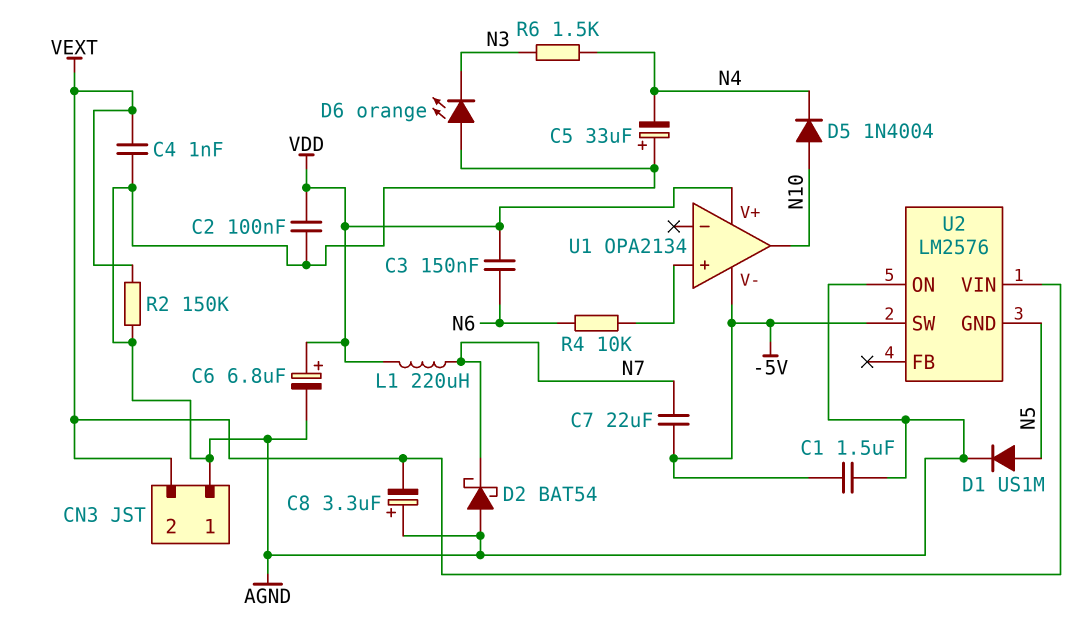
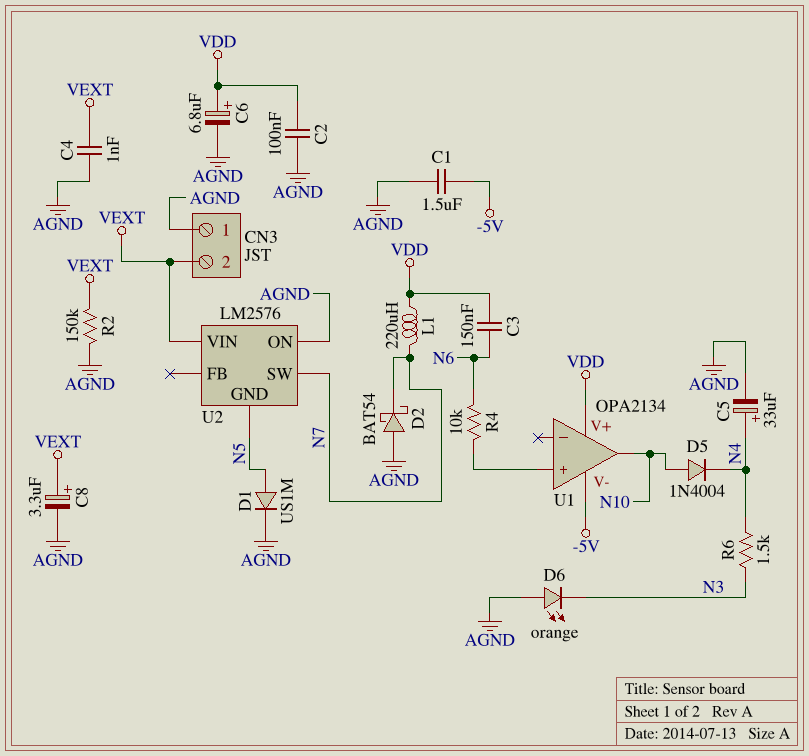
C5: 33uF (plus AGND, minus N4) -> 33uF (plus N4, minus AGND)
C7: 22uF (-5V, N7) -> none
C8: 3.3uF (plus AGND, minus VEXT) -> 3.3uF (plus VEXT, minus AGND)
U2 pin SW: -5V -> N7

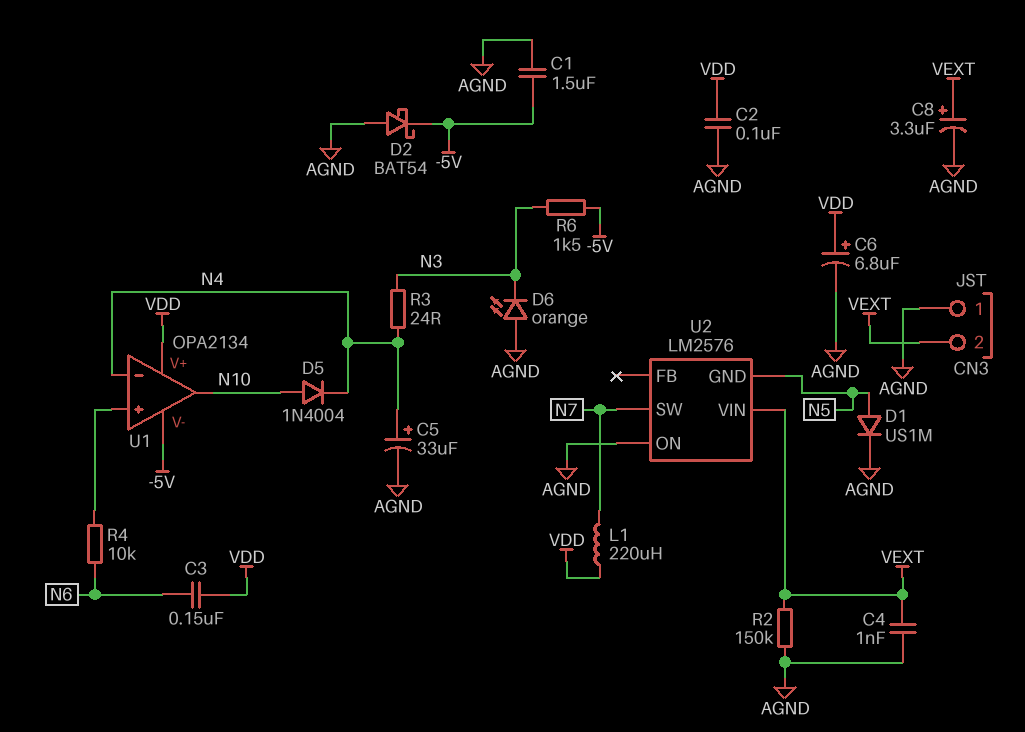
D2: schottky BAT54 (A AGND, K N7) -> schottky BAT54 (A AGND, K -5V)
R3: none -> 24 (N3, N4)
R6: 1.5k (N3, N4) -> 1.5k (-5V, N3)
U1 pin in-: none -> N4

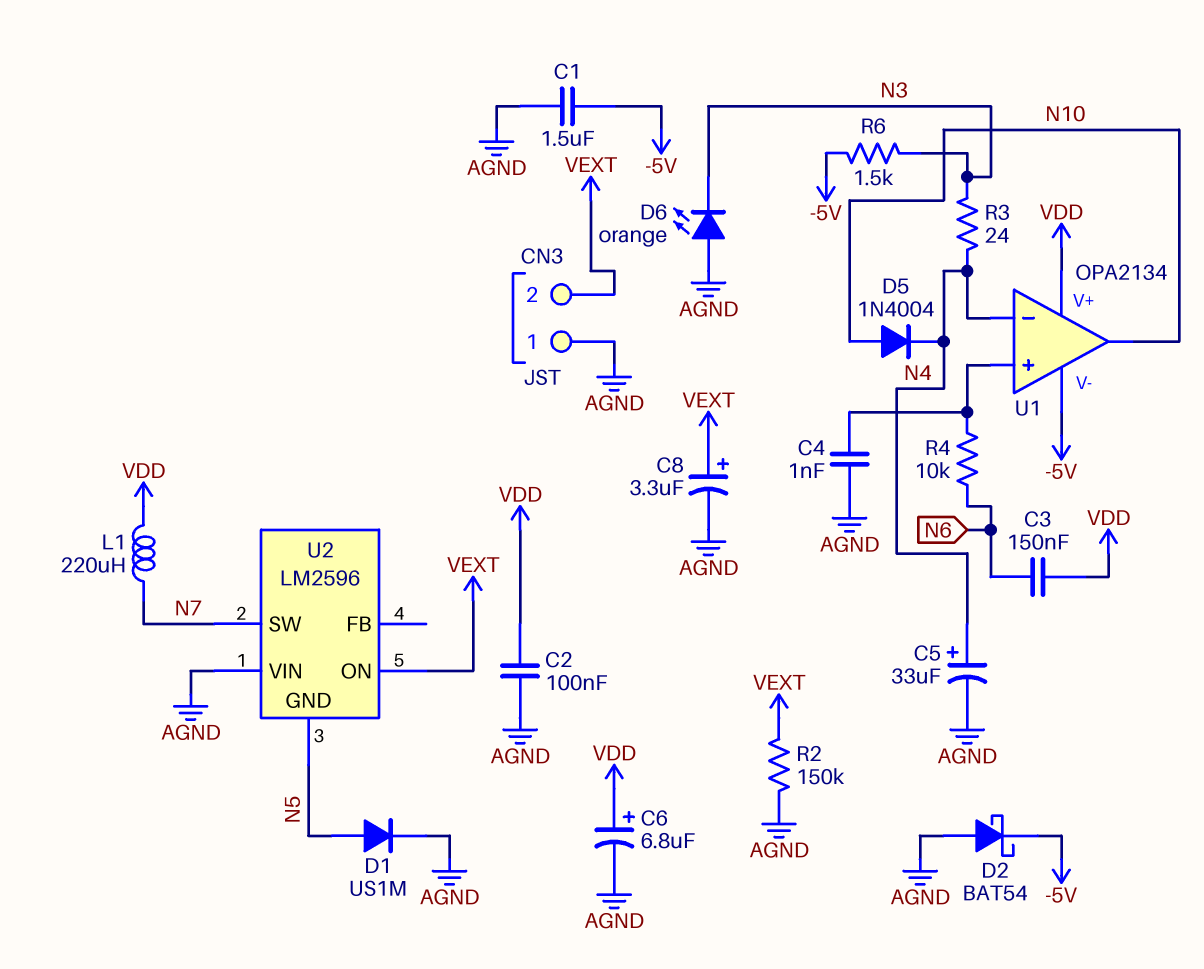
C4: 1nF (AGND, VEXT) -> 1nF (AGND, U1/in+)
U2: LM2576 -> LM2596
U2 pin ON: AGND -> VEXT
U2 pin VIN: VEXT -> AGND

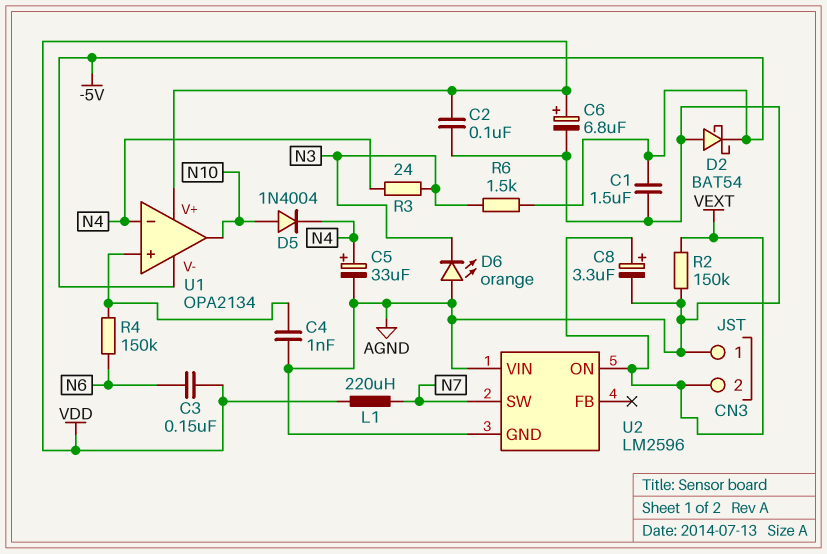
D1: diode US1M (A N5, K AGND) -> none
R4: 10k (N6, U1/in+) -> 150k (N6, U1/in+)
U2 pin GND: N5 -> AGND

